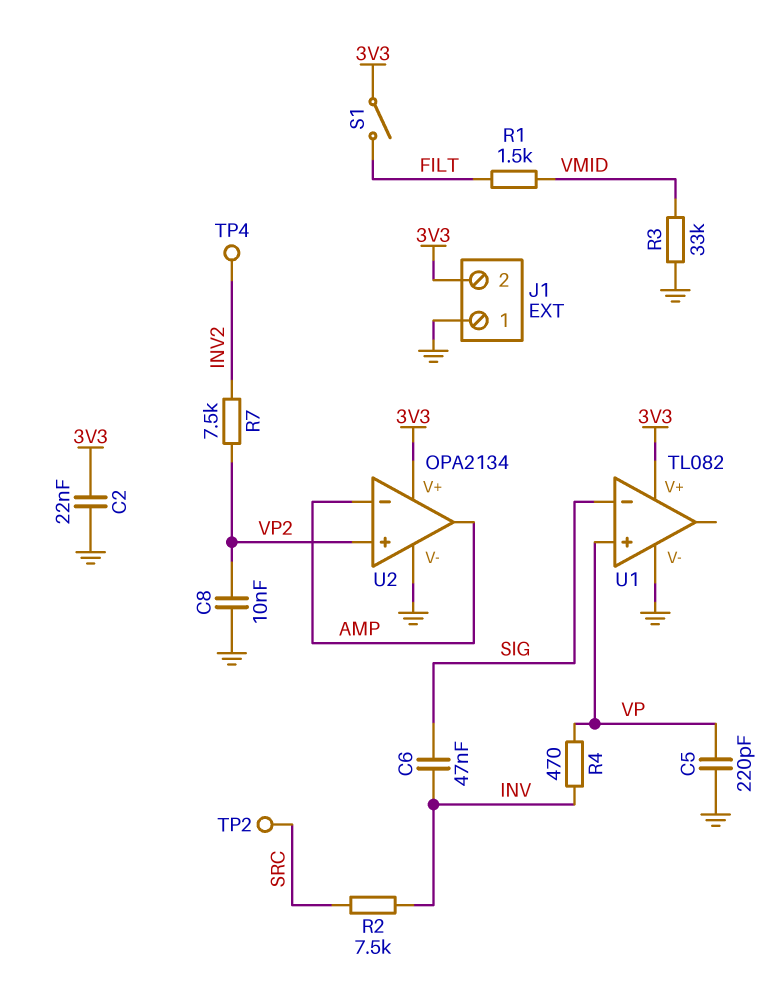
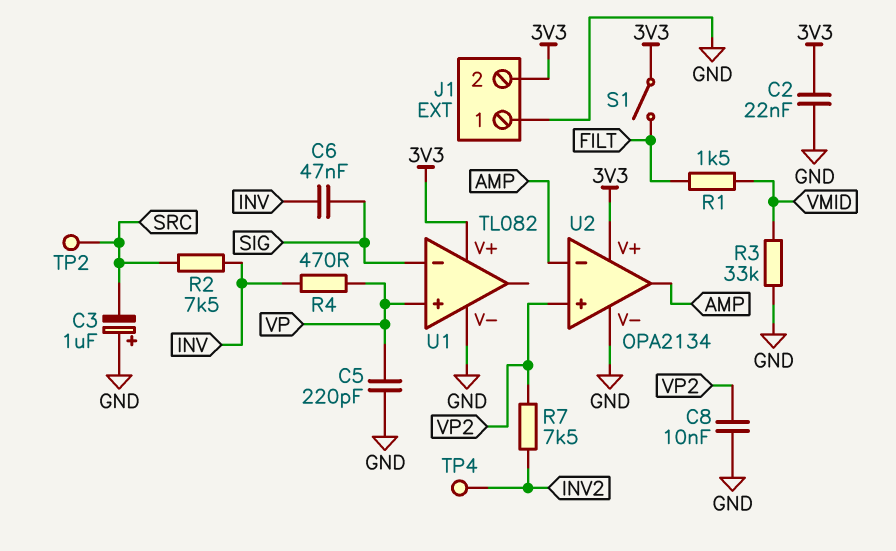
C3: none -> 1uF (plus GND, minus SRC)

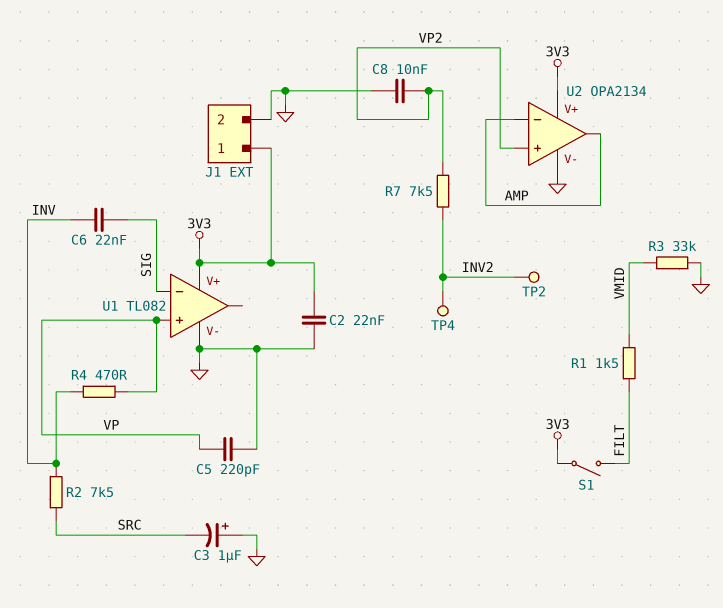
C6: 47nF (INV, SIG) -> 22nF (INV, SIG)
J1 pin 1: GND -> 3V3
J1 pin 2: 3V3 -> GND
TP2: test point (SRC) -> test point (INV2)

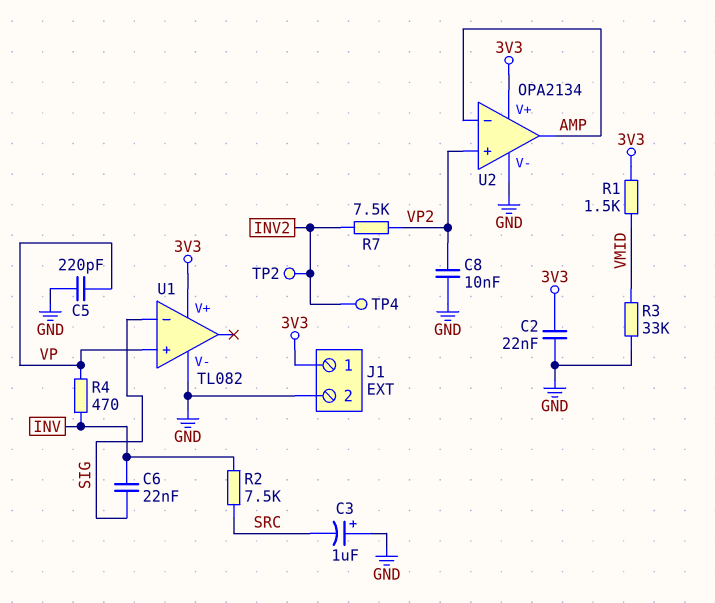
R1: 1.5k (FILT, VMID) -> 1.5k (3V3, VMID)
S1: switch (3V3, FILT) -> none

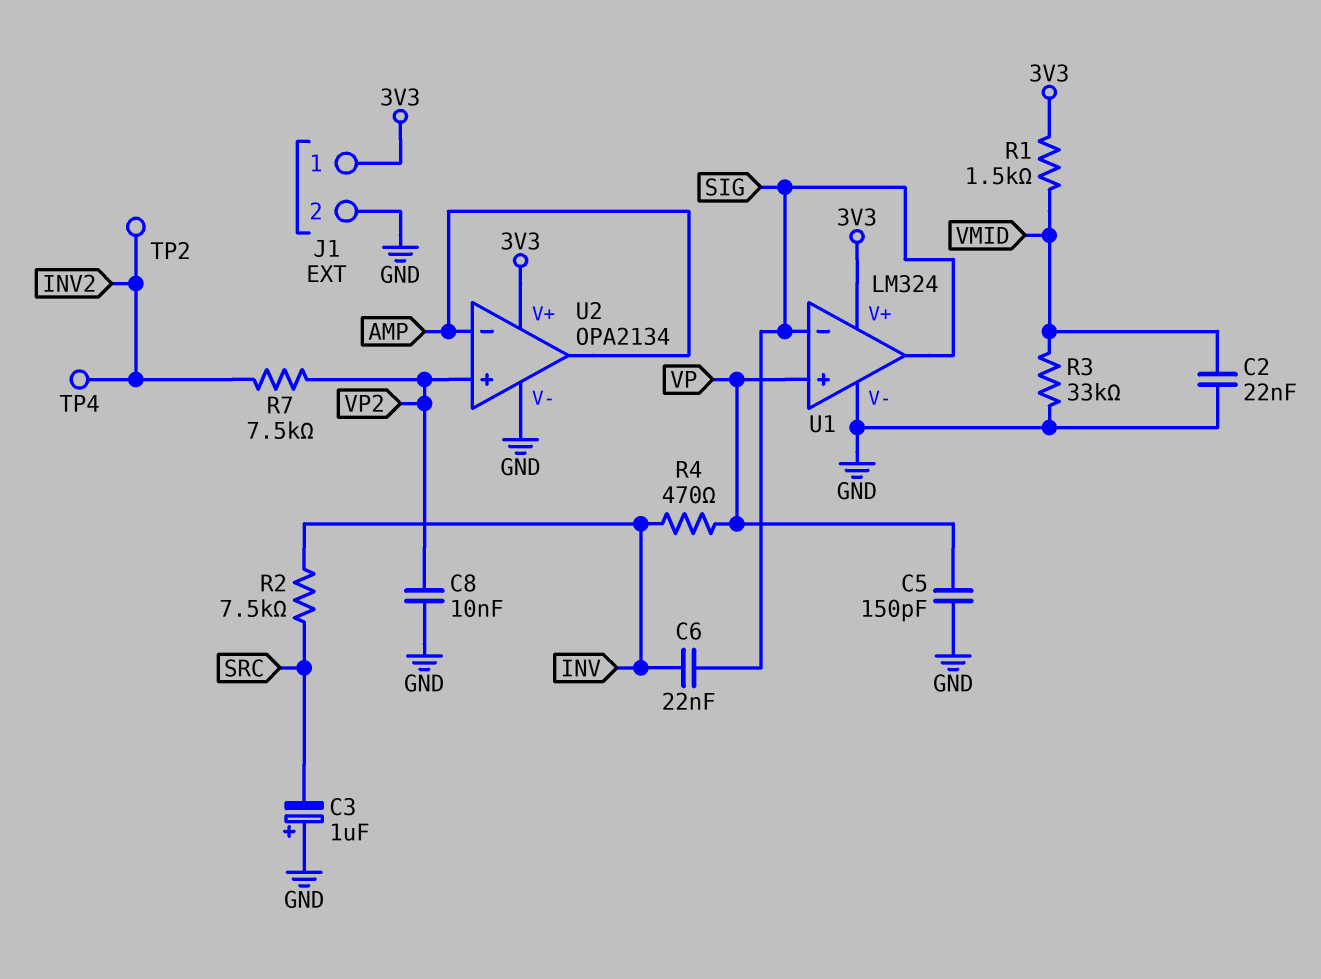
C2: 22nF (3V3, GND) -> 22nF (GND, VMID)
C5: 220pF (GND, VP) -> 150pF (GND, VP)
U1: TL082 -> LM324
U1 pin out: none -> SIG

